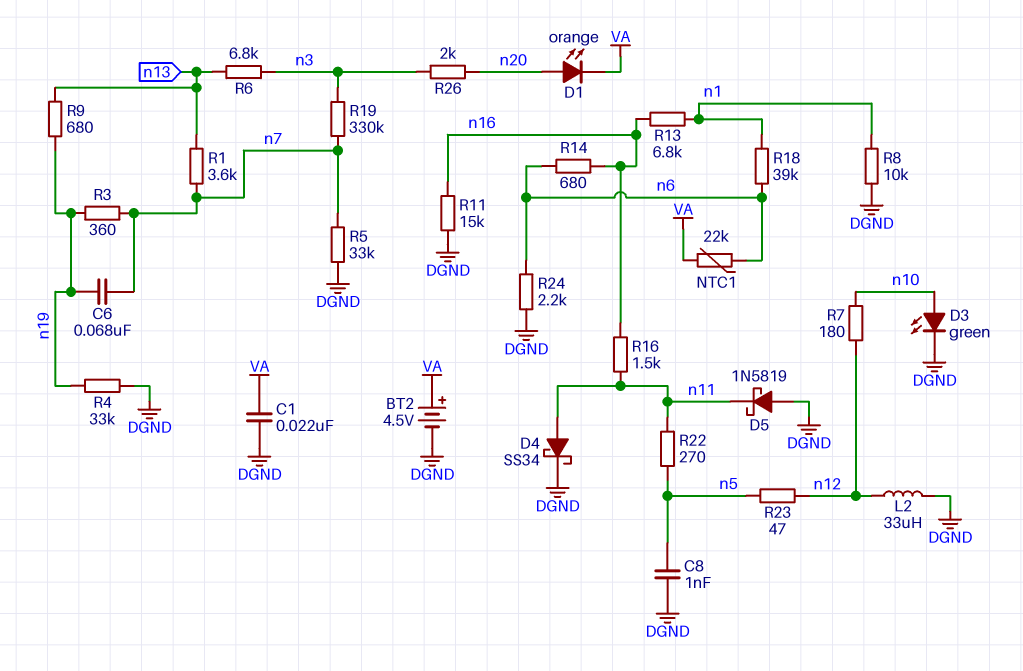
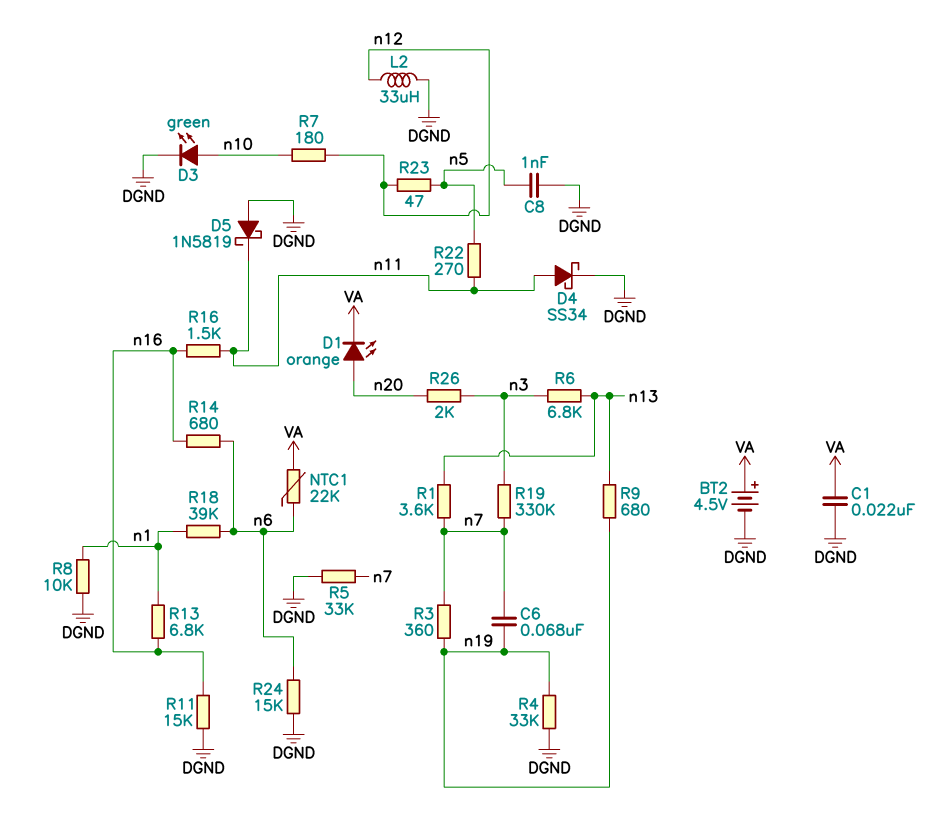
R24: 2.2k (DGND, n6) -> 15k (DGND, n6)

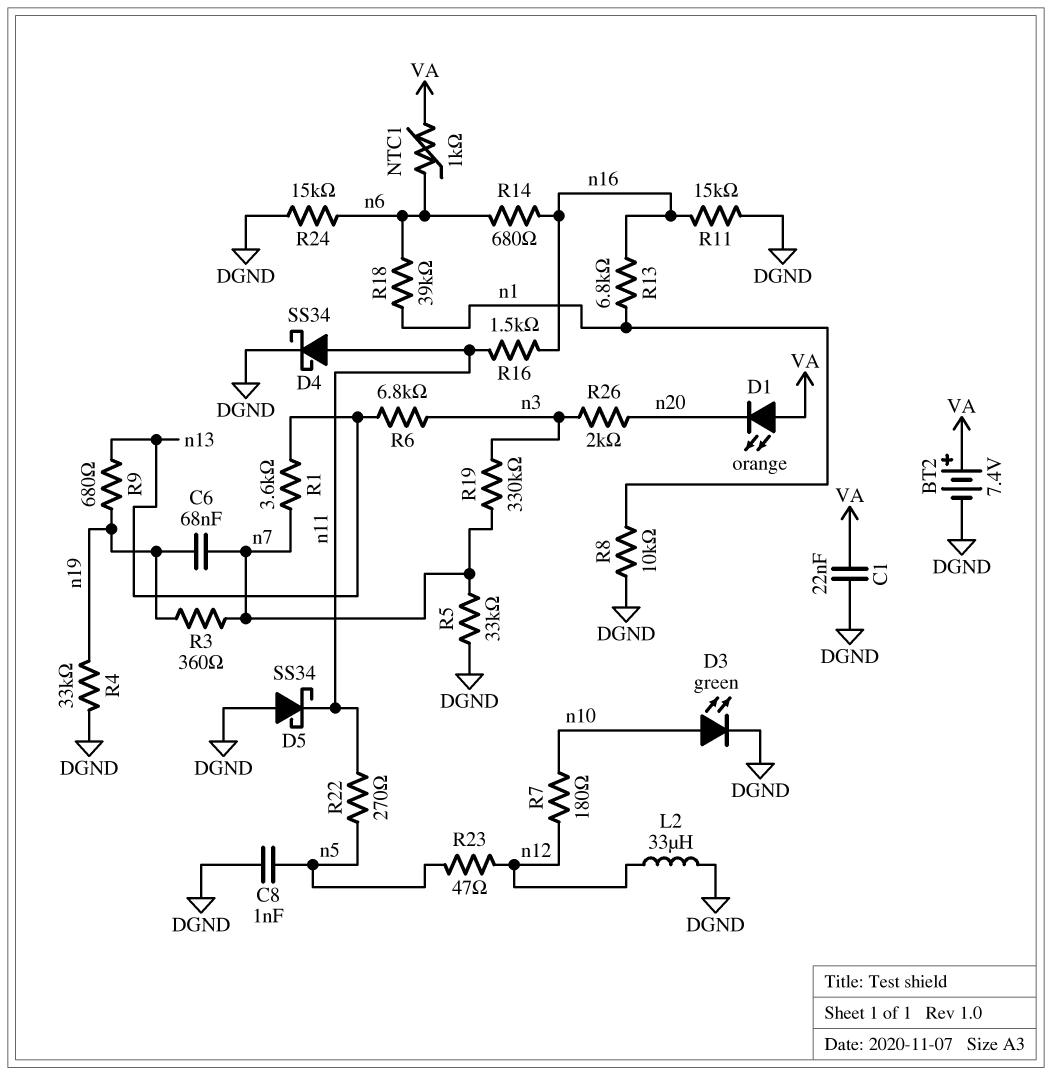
BT2: 4.5V (plus VA, minus DGND) -> 7.4V (plus VA, minus DGND)
D1: LED orange (A n20, K VA) -> LED orange (A VA, K n20)
D5: schottky 1N5819 (A DGND, K n11) -> schottky SS34 (A DGND, K n11)
NTC1: 22k (VA, n6) -> 1k (VA, n6)

